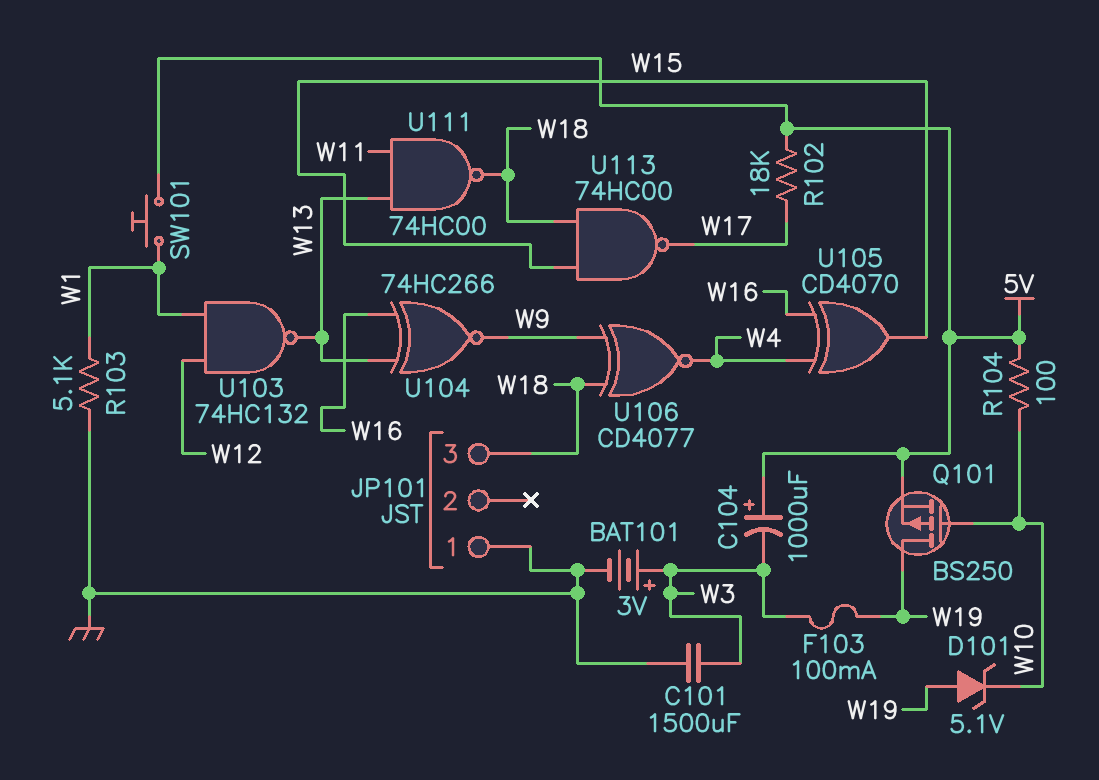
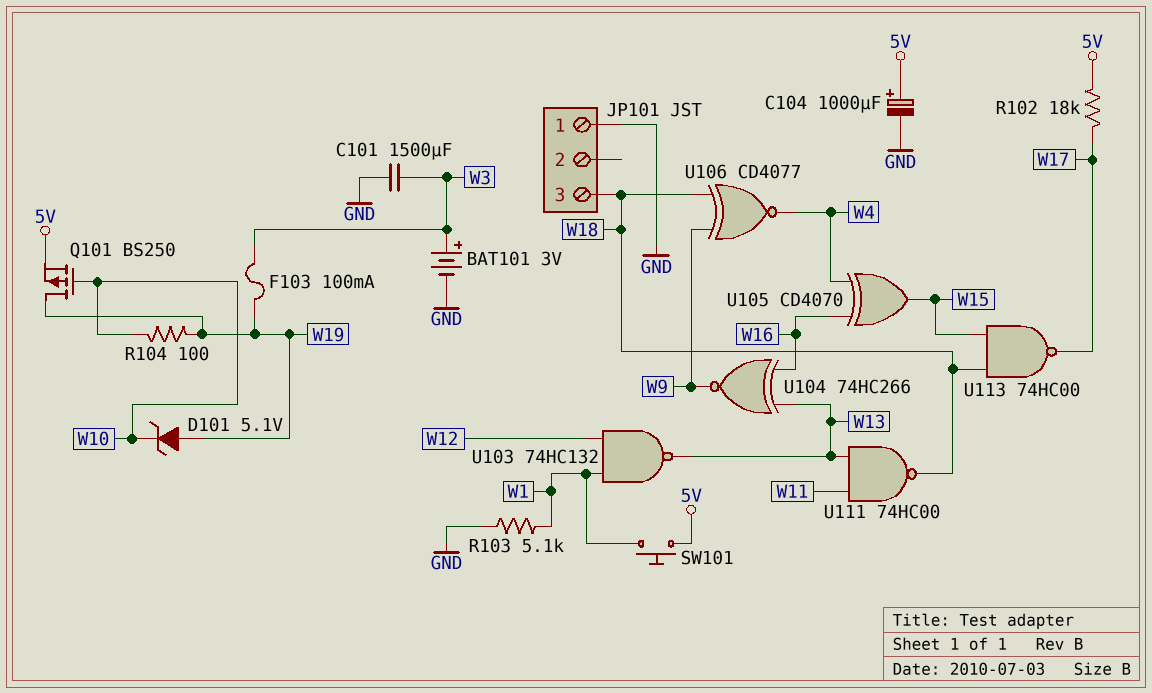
C104: 1000uF (plus 5V, minus W3) -> 1000uF (plus 5V, minus GND)
R104: 100 (5V, W10) -> 100 (W10, W19)

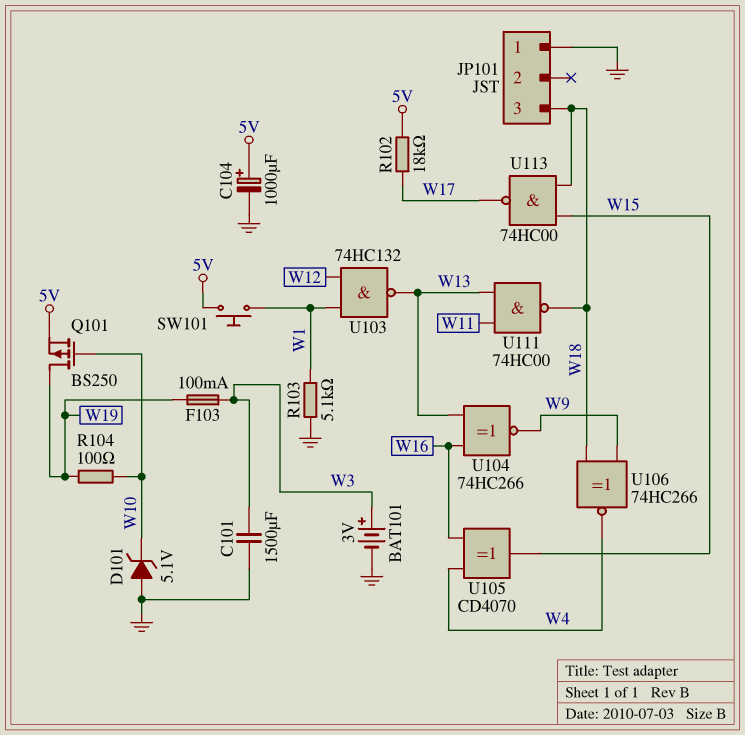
D101: zener 5.1V (A W19, K W10) -> zener 5.1V (A GND, K W10)
U106: XNOR CD4077 (in W9, in W18, out W4) -> XNOR 74HC266 (in W9, in W18, out W4)

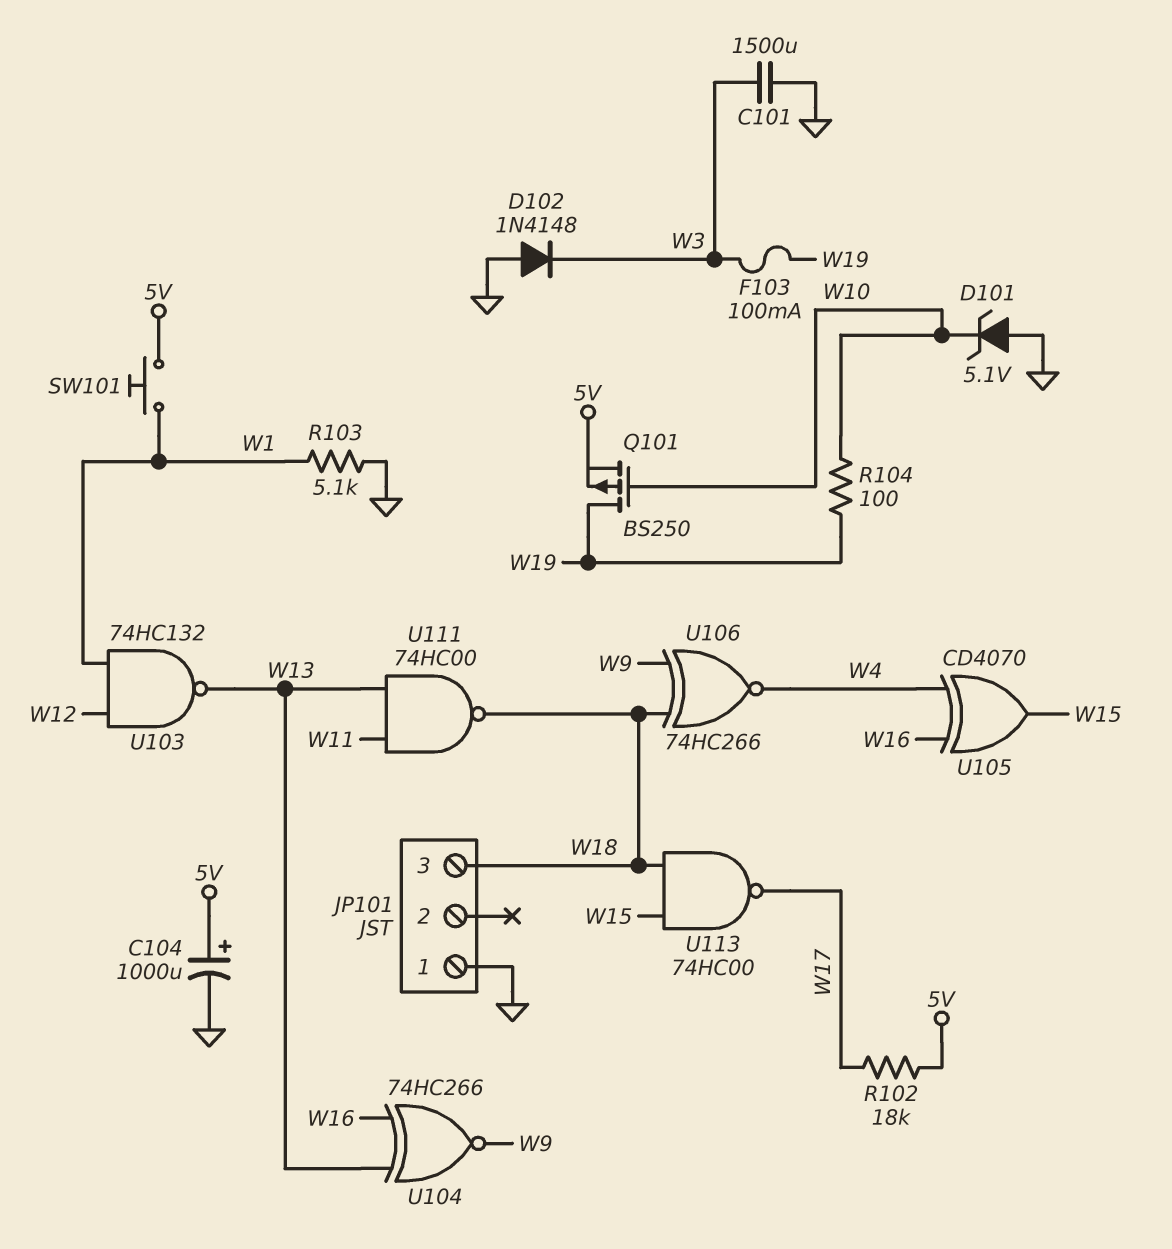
BAT101: 3V (plus W3, minus GND) -> none
D102: none -> diode 1N4148 (A GND, K W3)

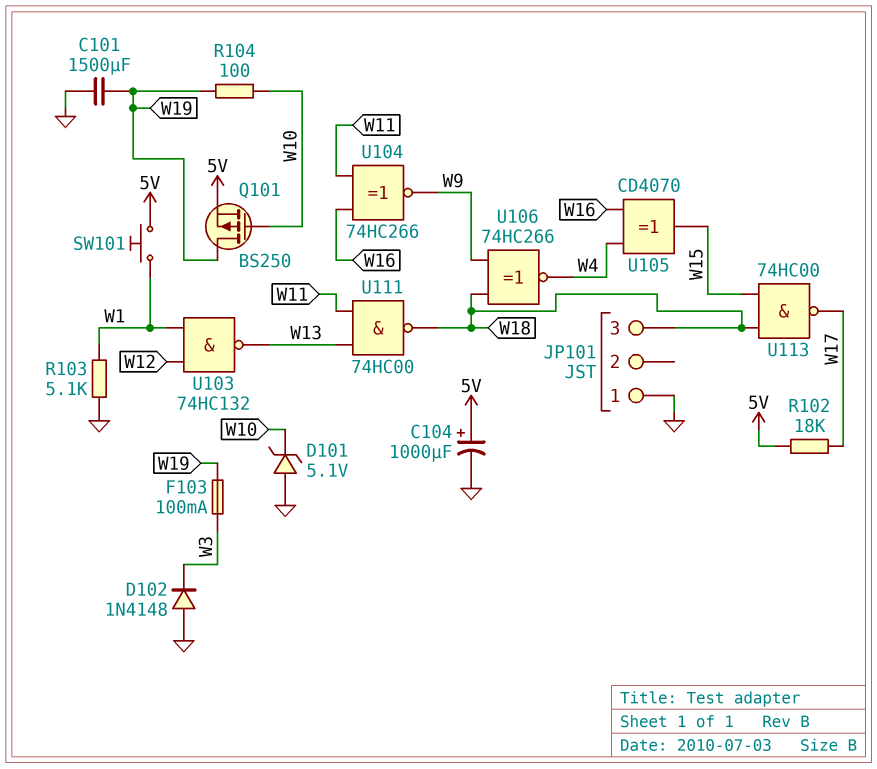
C101: 1500uF (GND, W3) -> 1500uF (GND, W19)
U104: XNOR 74HC266 (in W13, in W16, out W9) -> XNOR 74HC266 (in W11, in W16, out W9)

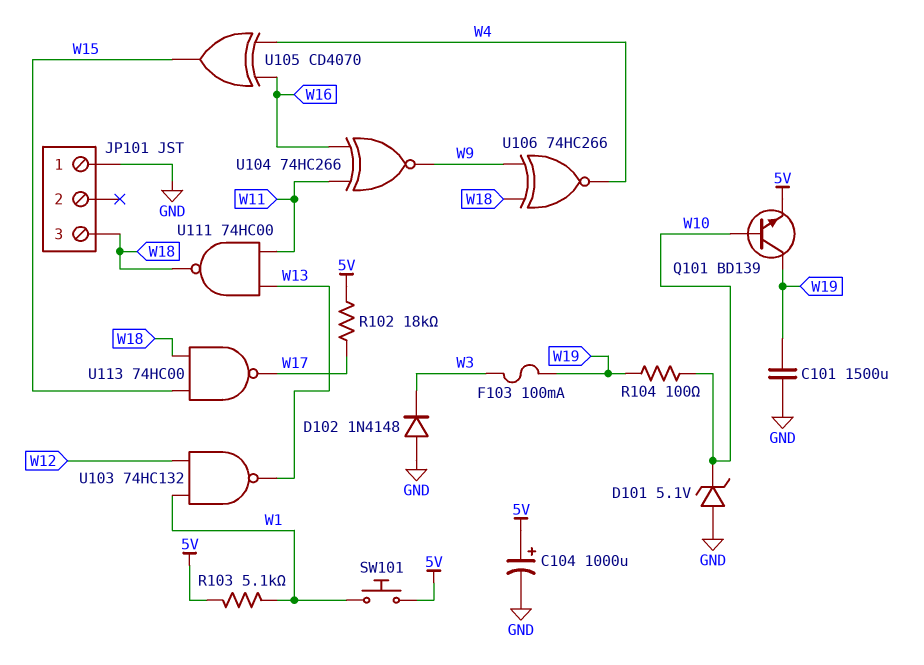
Q101: PMOS BS250 (G W10, D W19, S 5V) -> NPN BD139 (B W10, C W19, E 5V)
R103: 5.1k (GND, W1) -> 5.1k (5V, W1)

